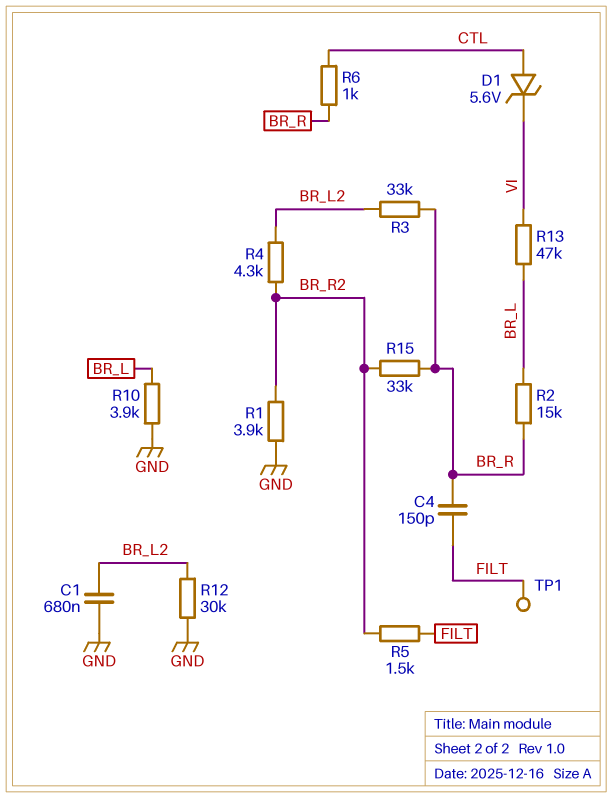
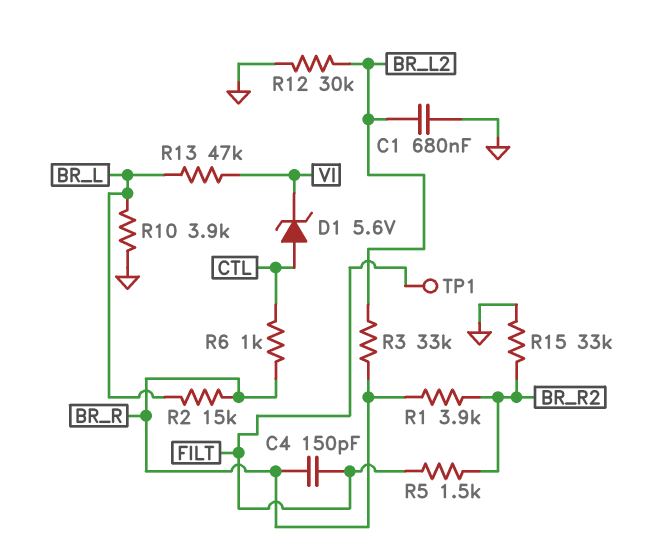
R1: 3.9k (BR_R2, GND) -> 3.9k (BR_R, BR_R2)
R4: 4.3k (BR_L2, BR_R2) -> none
R15: 33k (BR_R, BR_R2) -> 33k (BR_R2, GND)

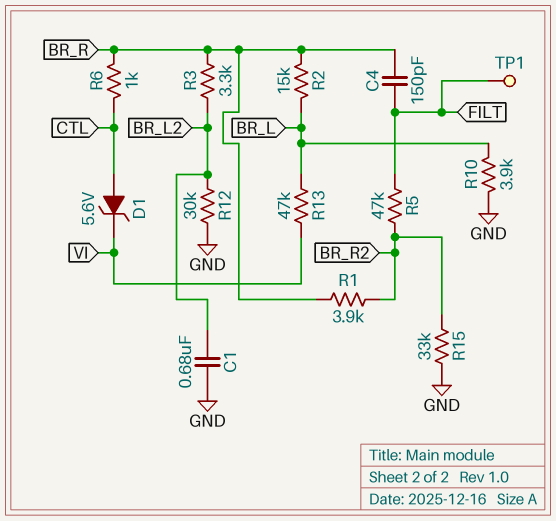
R3: 33k (BR_L2, BR_R) -> 3.3k (BR_L2, BR_R)
R5: 1.5k (BR_R2, FILT) -> 47k (BR_R2, FILT)

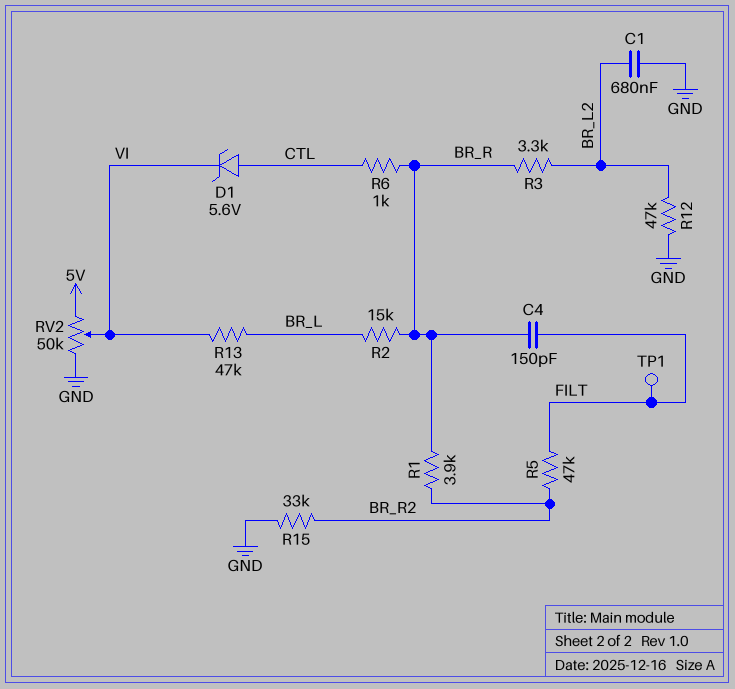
R10: 3.9k (BR_L, GND) -> none
R12: 30k (BR_L2, GND) -> 47k (BR_L2, GND)
RV2: none -> 50k (5V, GND, wiper VI)

